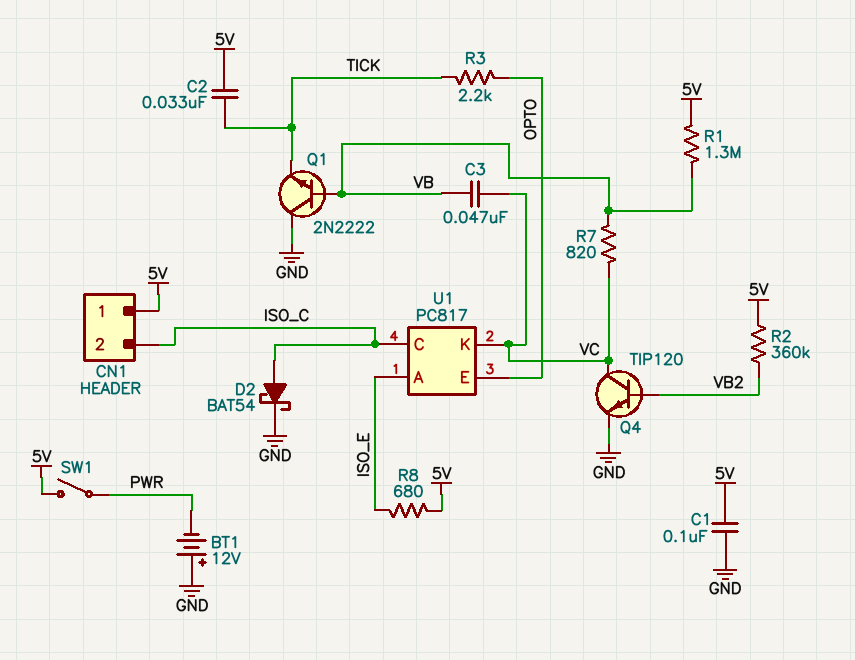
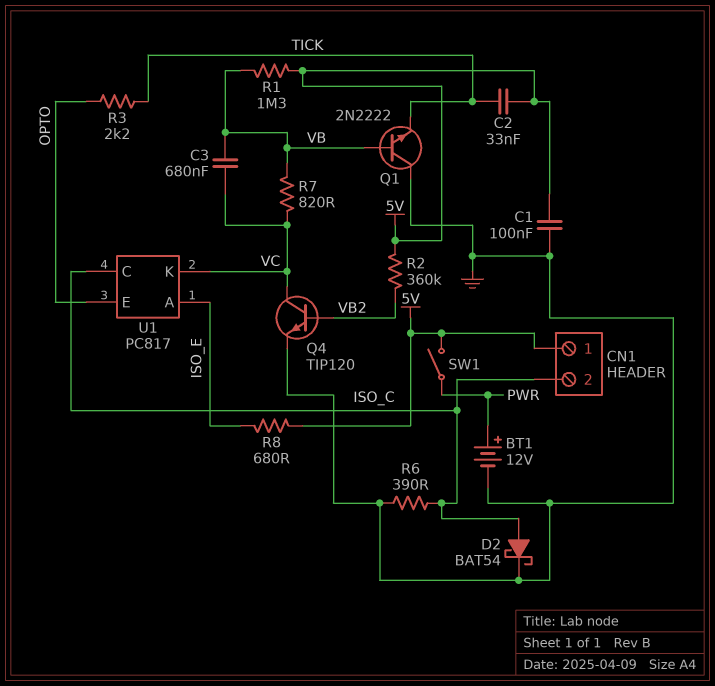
BT1: 12V (plus GND, minus PWR) -> 12V (plus PWR, minus GND)
C3: 47nF (VB, VC) -> 680nF (VB, VC)
R6: none -> 390 (GND, ISO_C)

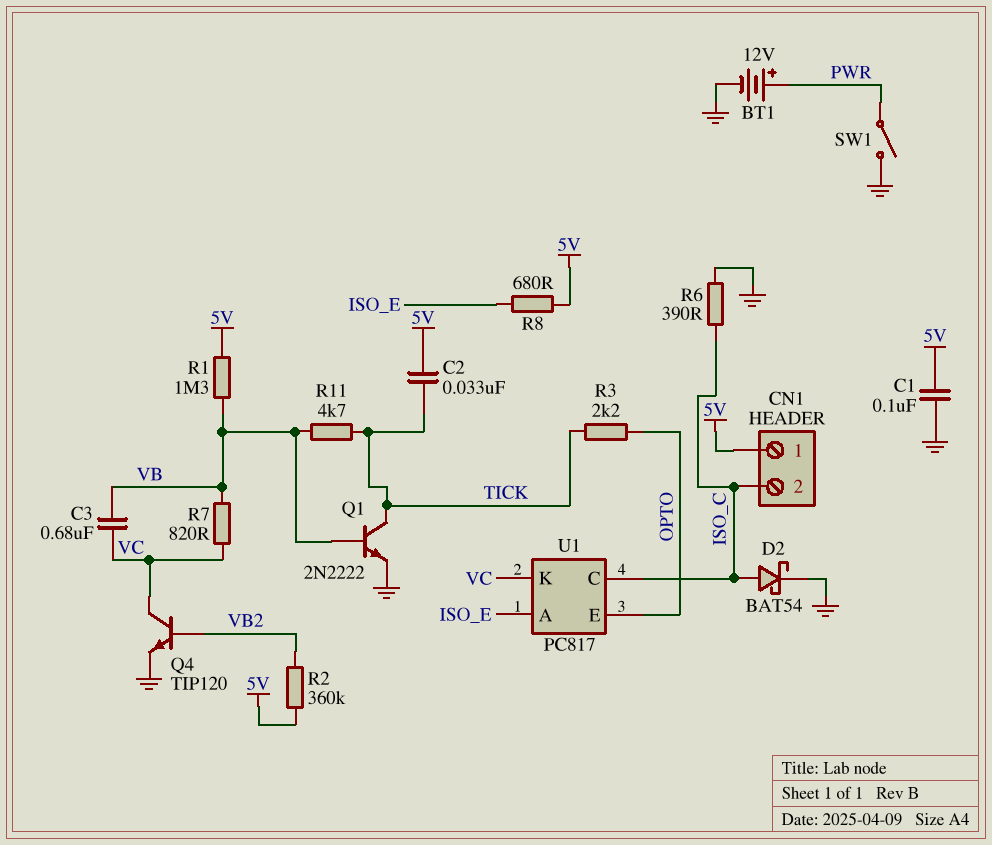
Q1: NPN 2N2222 (B VB, C GND, E TICK) -> NPN 2N2222 (B VB, C TICK, E GND)
R11: none -> 4.7k (TICK, VB)
SW1: switch (5V, PWR) -> switch (GND, PWR)

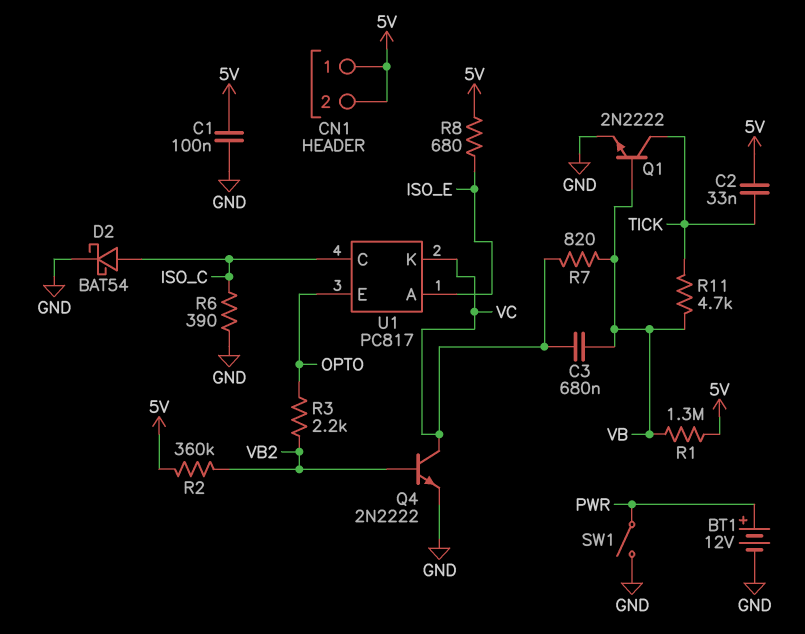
CN1 pin 2: ISO_C -> 5V
Q4: NPN TIP120 (B VB2, C VC, E GND) -> NPN 2N2222 (B VB2, C VC, E GND)
R3: 2.2k (OPTO, TICK) -> 2.2k (OPTO, VB2)

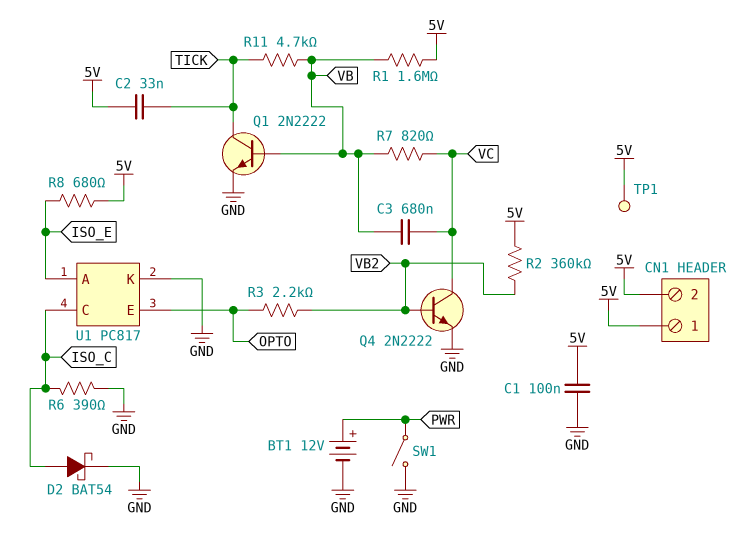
R1: 1.3M (5V, VB) -> 1.6M (5V, VB)
TP1: none -> test point (5V)
U1 pin K: VC -> GND

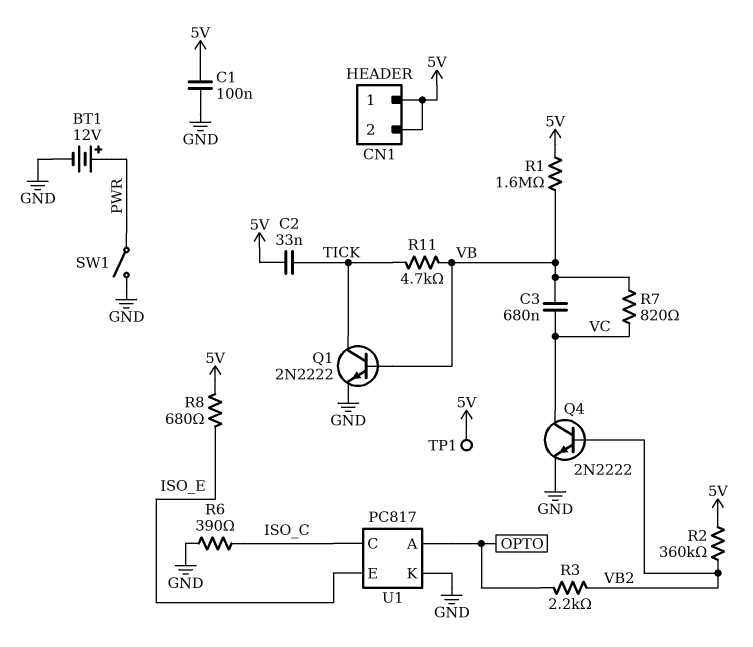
D2: schottky BAT54 (A ISO_C, K GND) -> none
U1 pin A: ISO_E -> OPTO
U1 pin E: OPTO -> ISO_E

